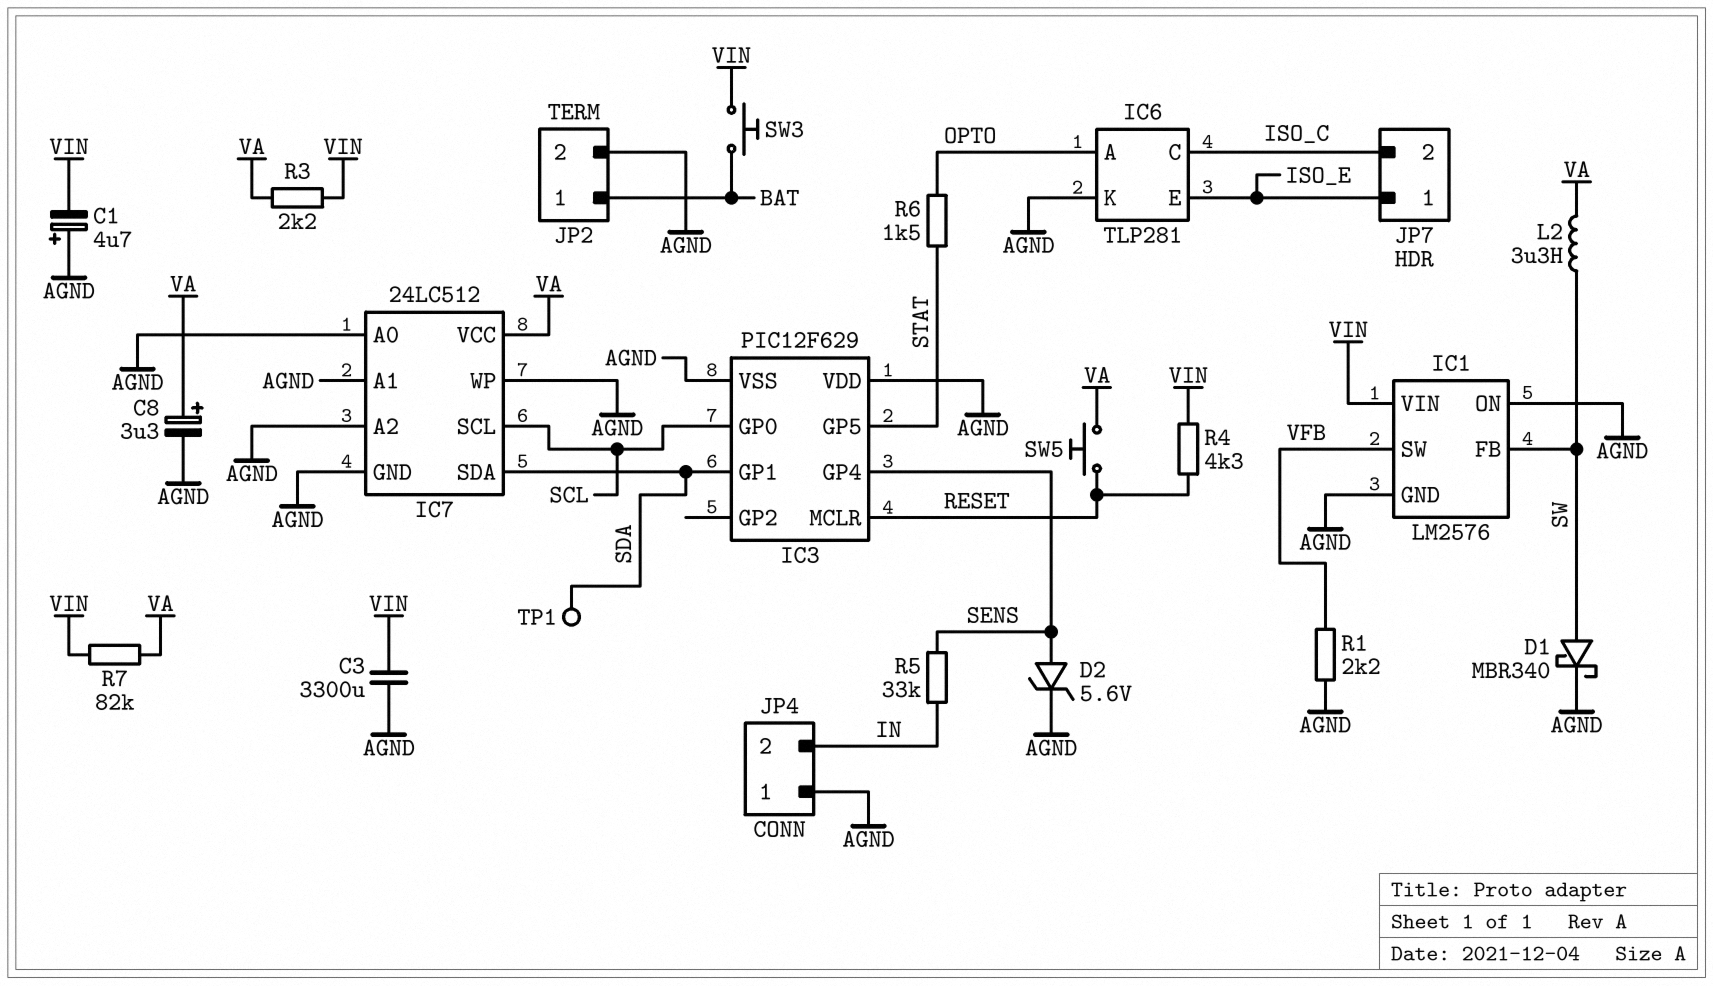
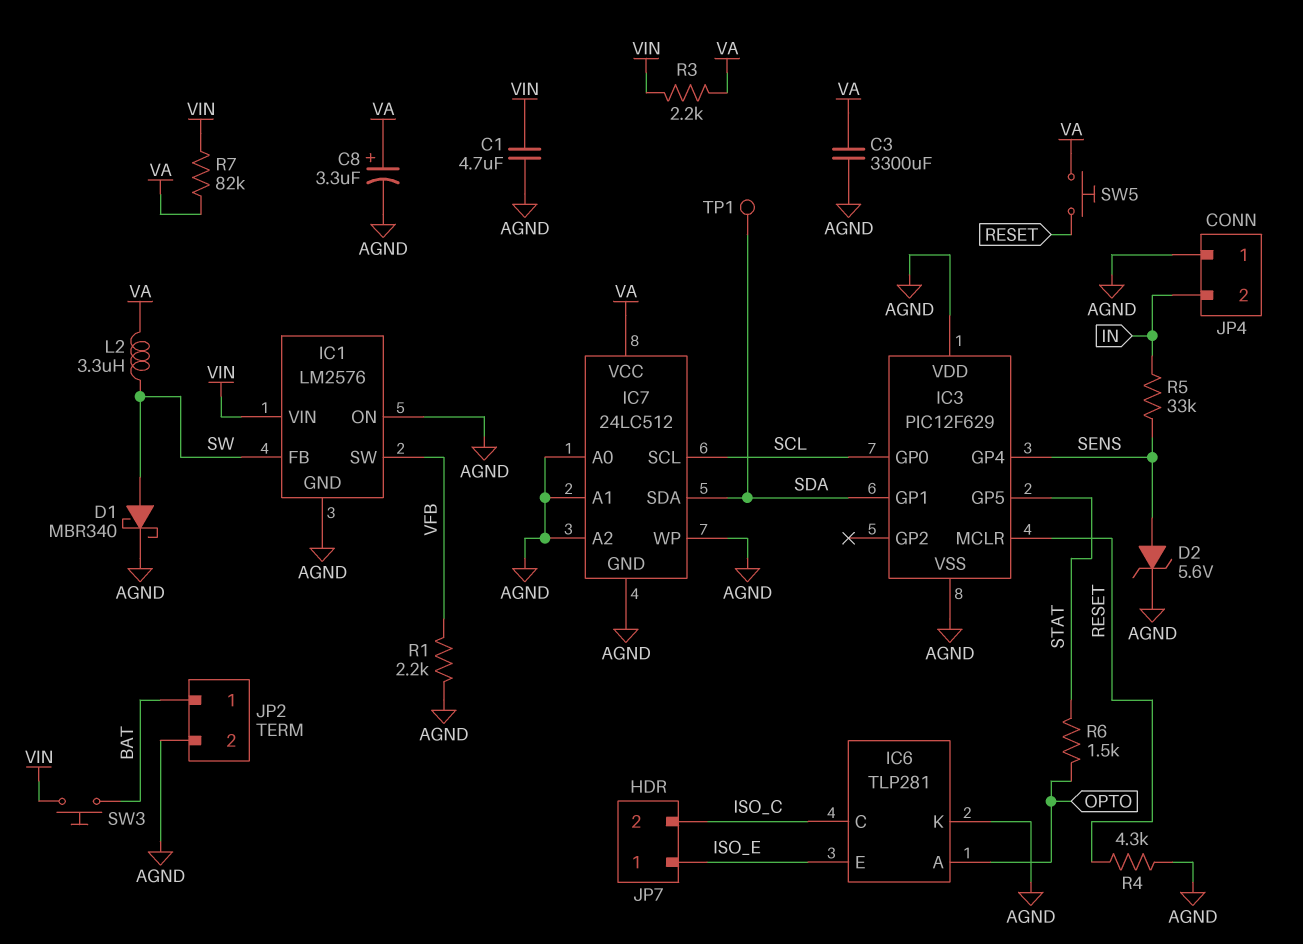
C1: 4.7uF (plus AGND, minus VIN) -> 4.7uF (AGND, VIN)
C3: 3300uF (AGND, VIN) -> 3300uF (AGND, VA)
R4: 4.3k (RESET, VIN) -> 4.3k (AGND, RESET)

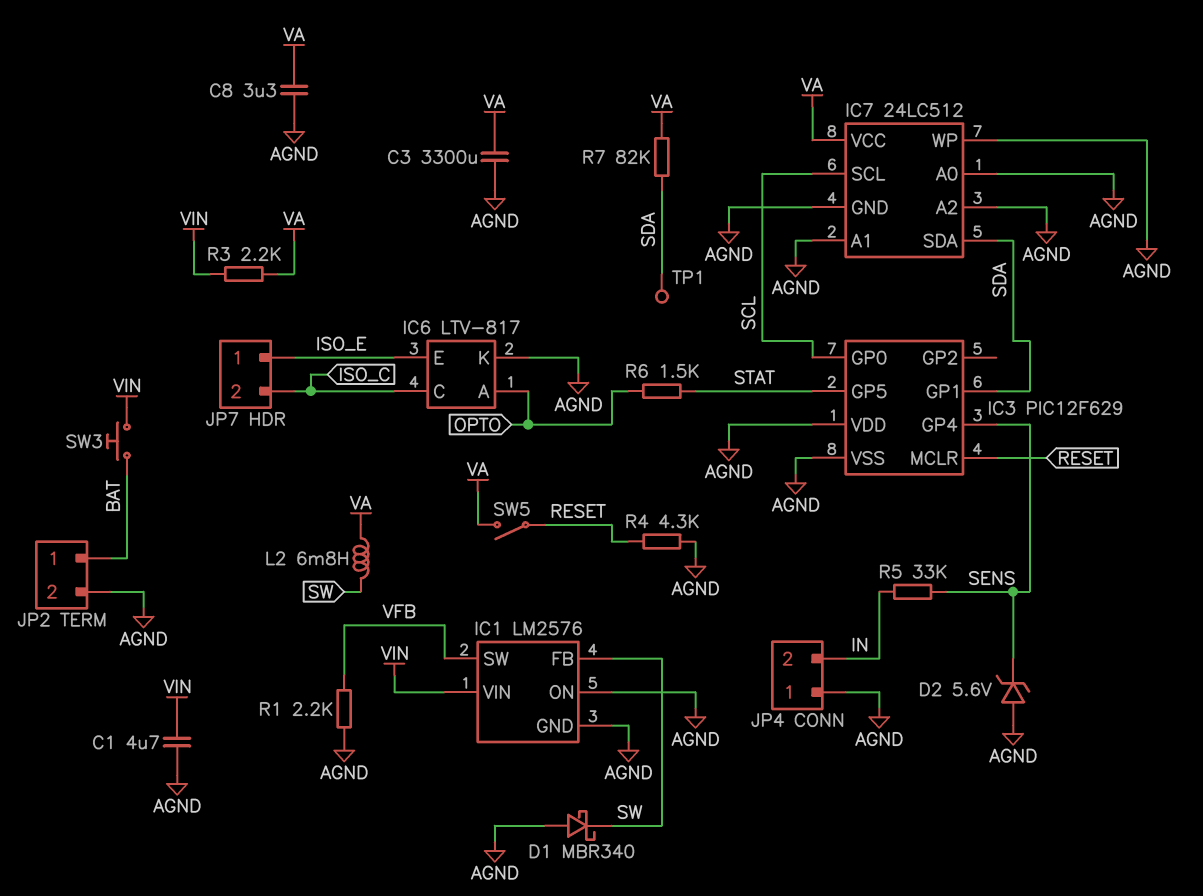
C8: 3.3uF (plus VA, minus AGND) -> 3.3uF (AGND, VA)
D1: schottky MBR340 (A SW, K AGND) -> schottky MBR340 (A AGND, K SW)
D2: zener 5.6V (A SENS, K AGND) -> zener 5.6V (A AGND, K SENS)
IC6: TLP281 -> LTV-817
L2: 3.3uH (SW, VA) -> 6.8mH (SW, VA)
R7: 82k (VA, VIN) -> 82k (SDA, VA)
SW5: button (RESET, VA) -> switch (RESET, VA)

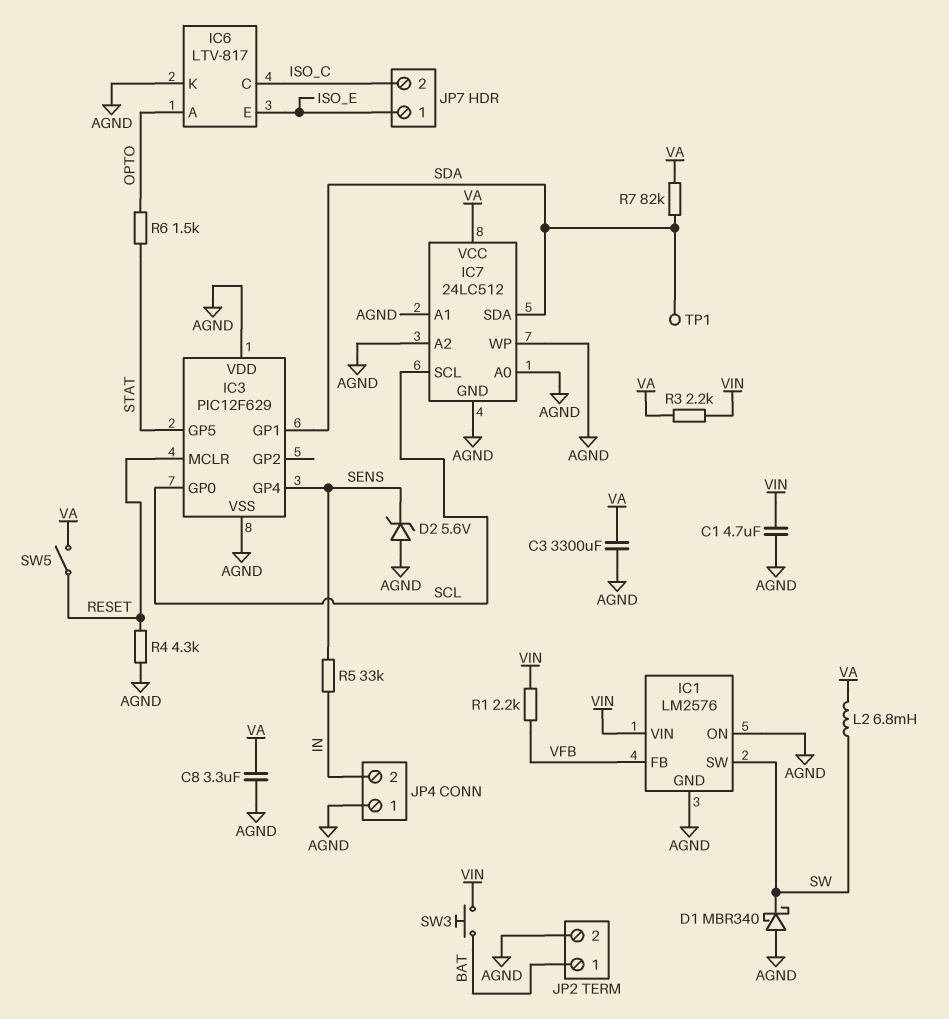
IC1 pin FB: SW -> VFB
IC1 pin SW: VFB -> SW
R1: 2.2k (AGND, VFB) -> 2.2k (VFB, VIN)

